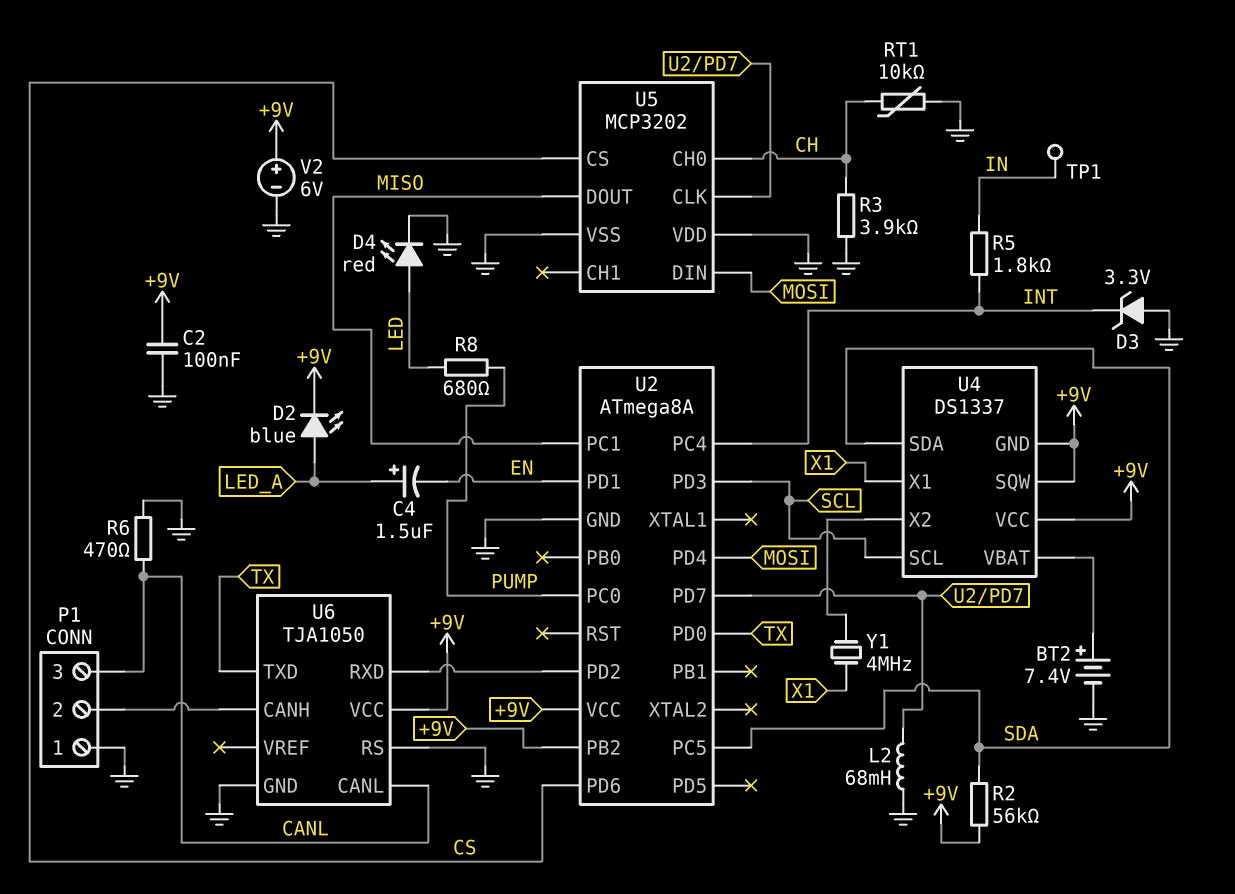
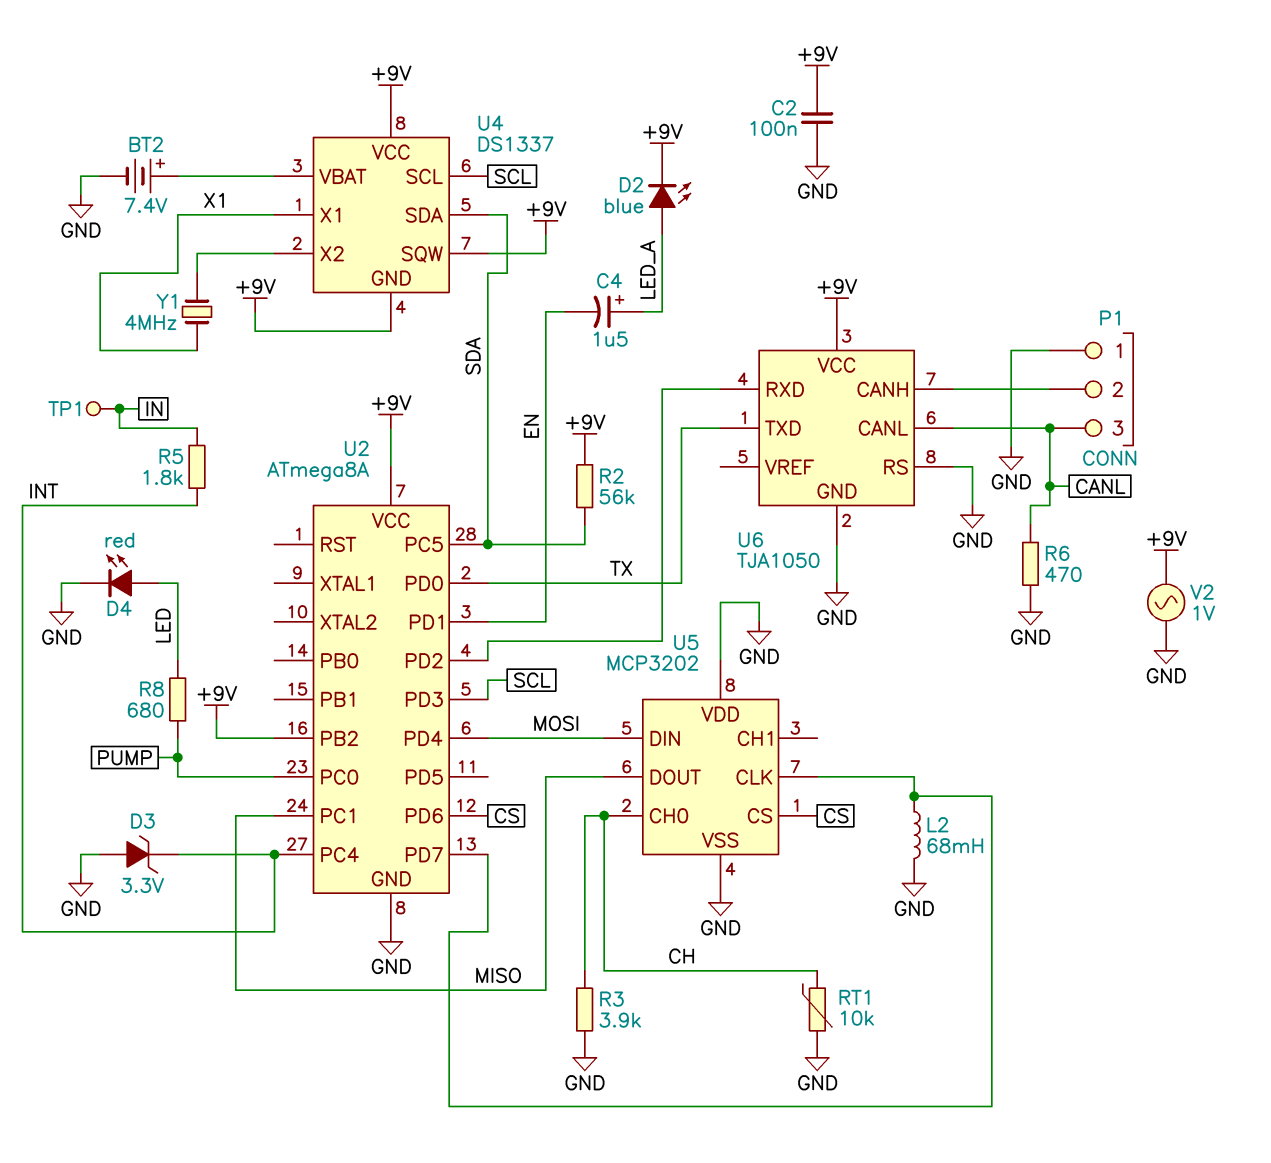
V2: 6V (plus +9V, minus GND) -> AC 1V (+9V, GND)

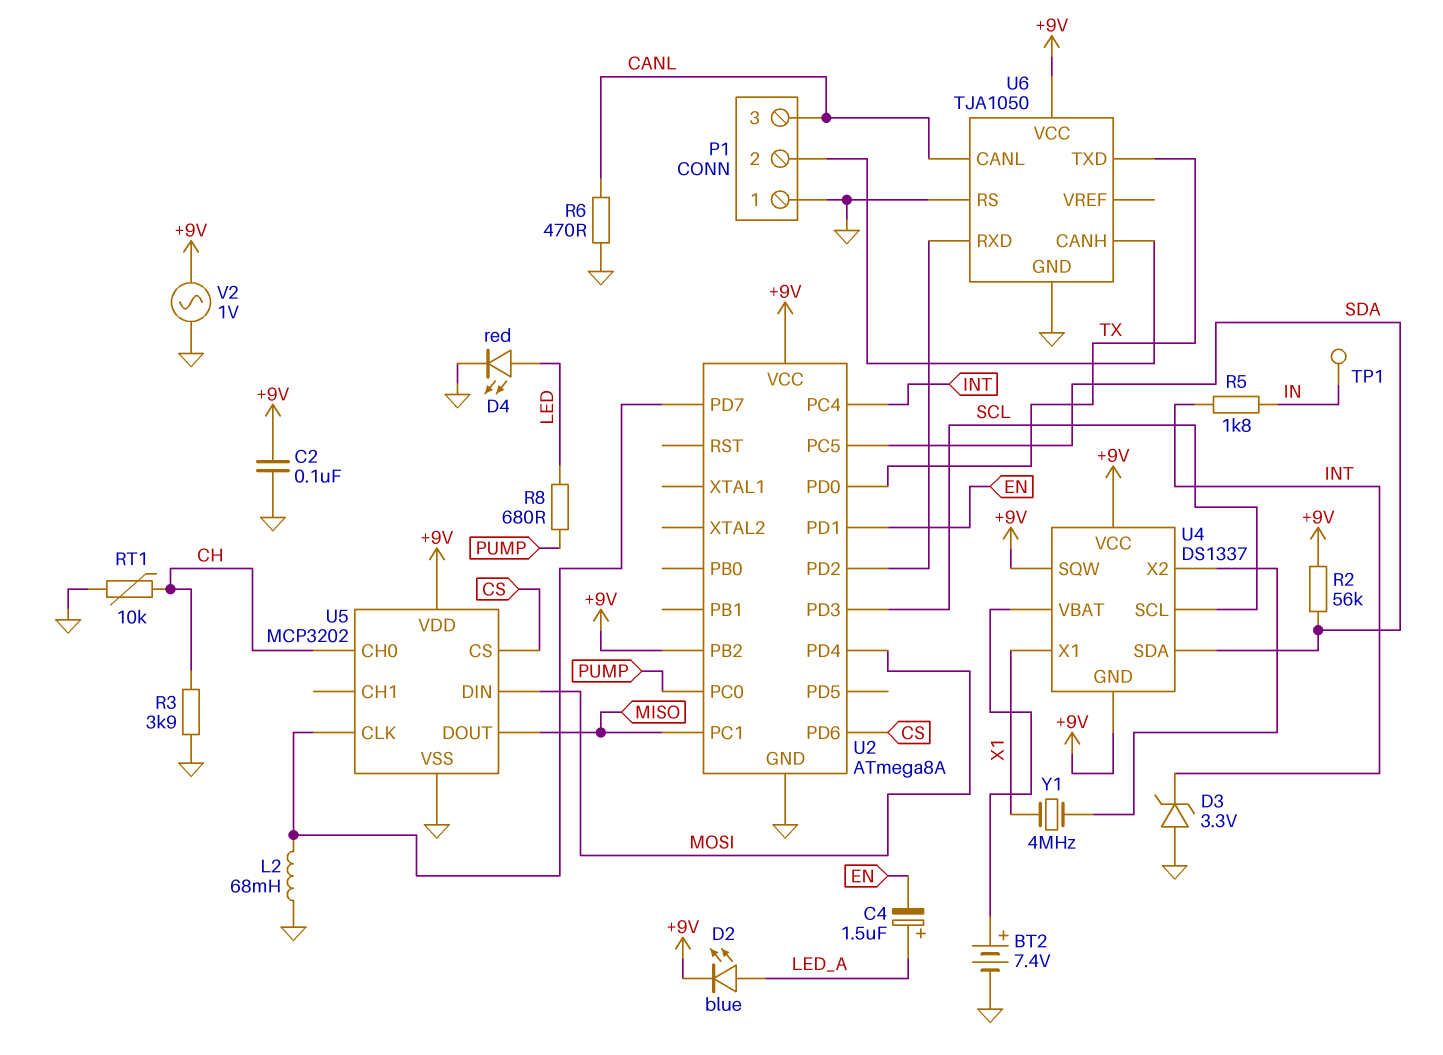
U5 pin VDD: GND -> +9V

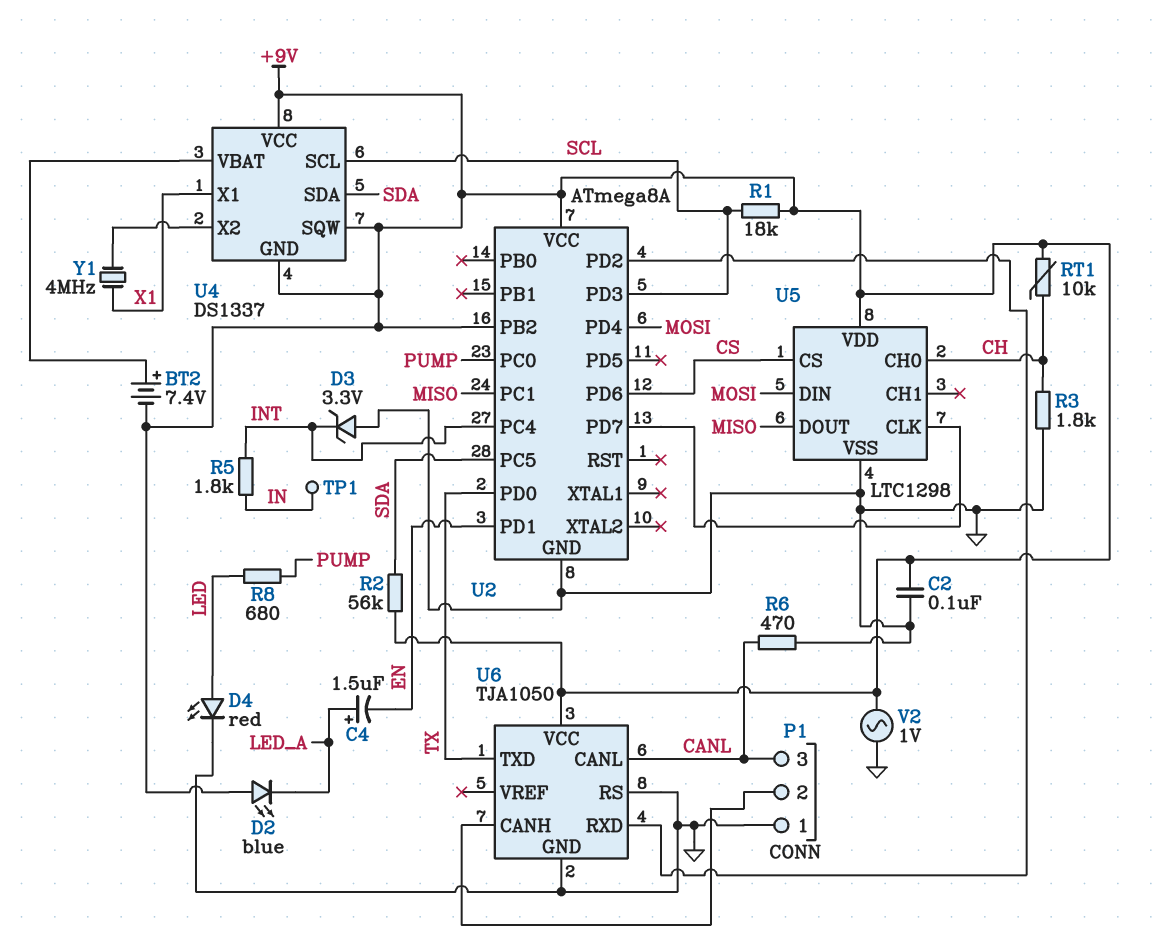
BT2: 7.4V (plus U4/VBAT, minus GND) -> 7.4V (plus U4/VBAT, minus +9V)
D2: LED blue (A LED_A, K +9V) -> LED blue (A +9V, K LED_A)
L2: 68mH (GND, U2/PD7) -> none
R1: none -> 18k (+9V, SCL)
R3: 3.9k (CH, GND) -> 1.8k (CH, GND)
RT1: 10k (CH, GND) -> 10k (+9V, CH)
U5: MCP3202 -> LTC1298

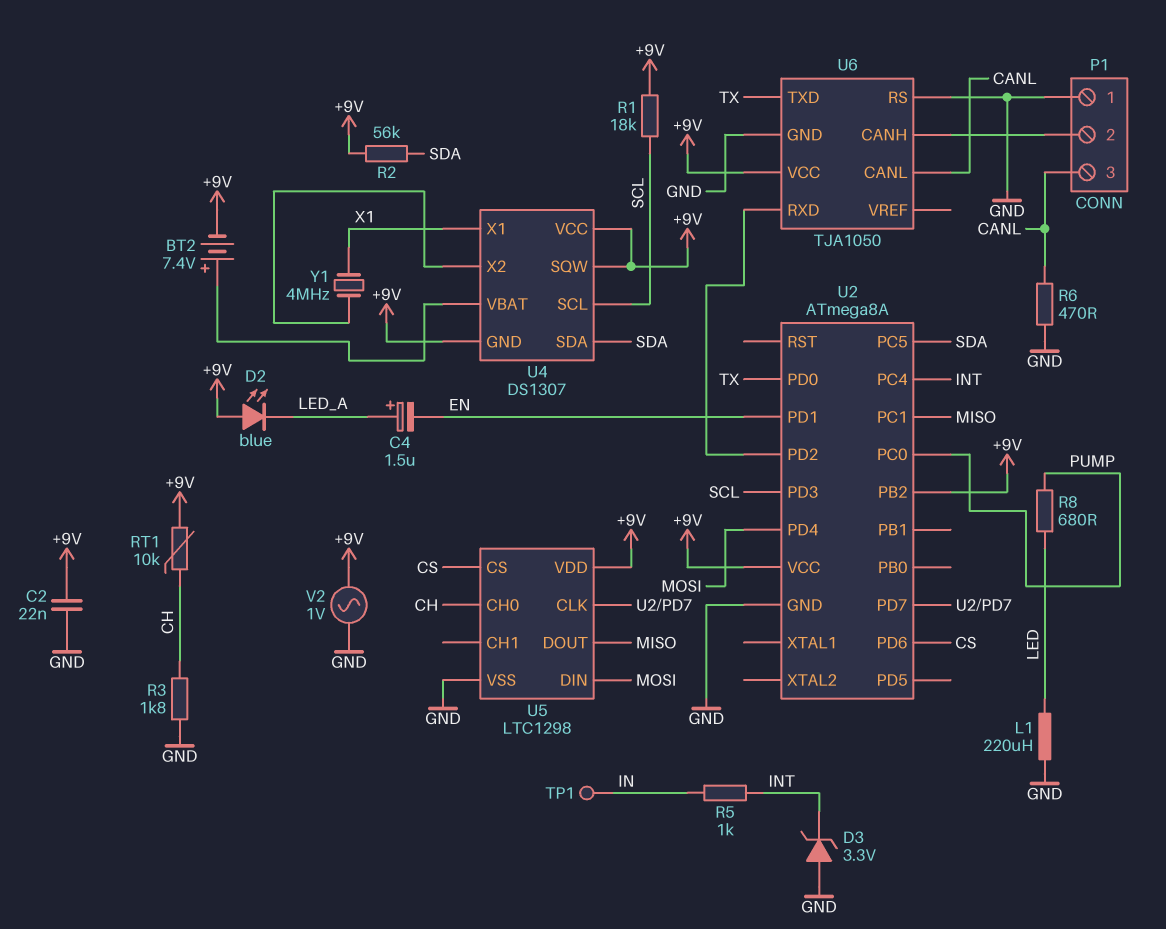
C2: 100nF (+9V, GND) -> 22nF (+9V, GND)
D4: LED red (A LED, K GND) -> none
L1: none -> 220uH (GND, LED)
R5: 1.8k (IN, INT) -> 1k (IN, INT)
U4: DS1337 -> DS1307

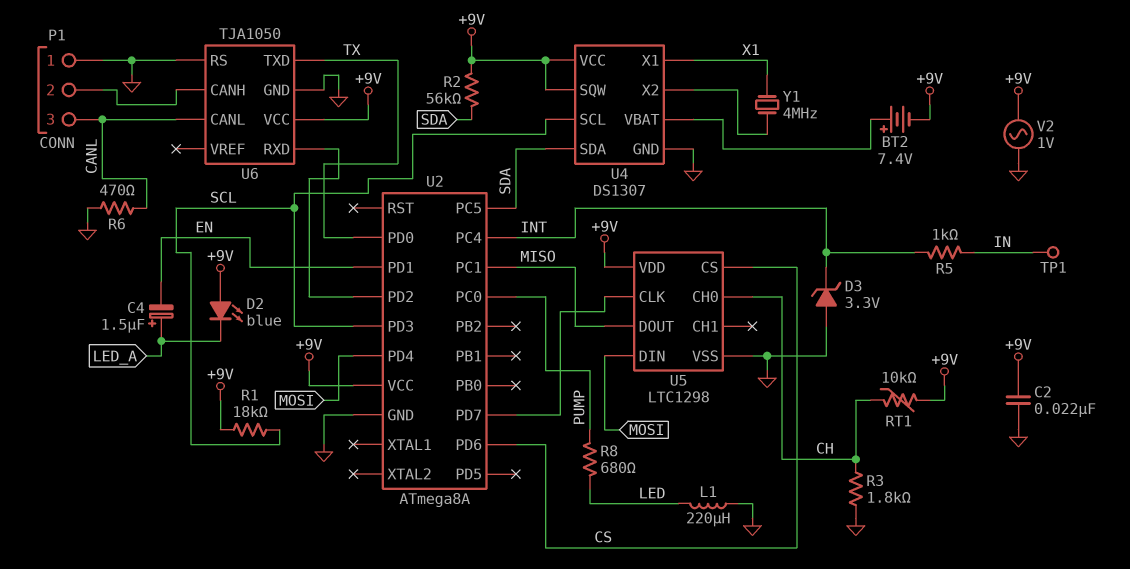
U2 pin PB2: +9V -> none
U4 pin GND: +9V -> GND

